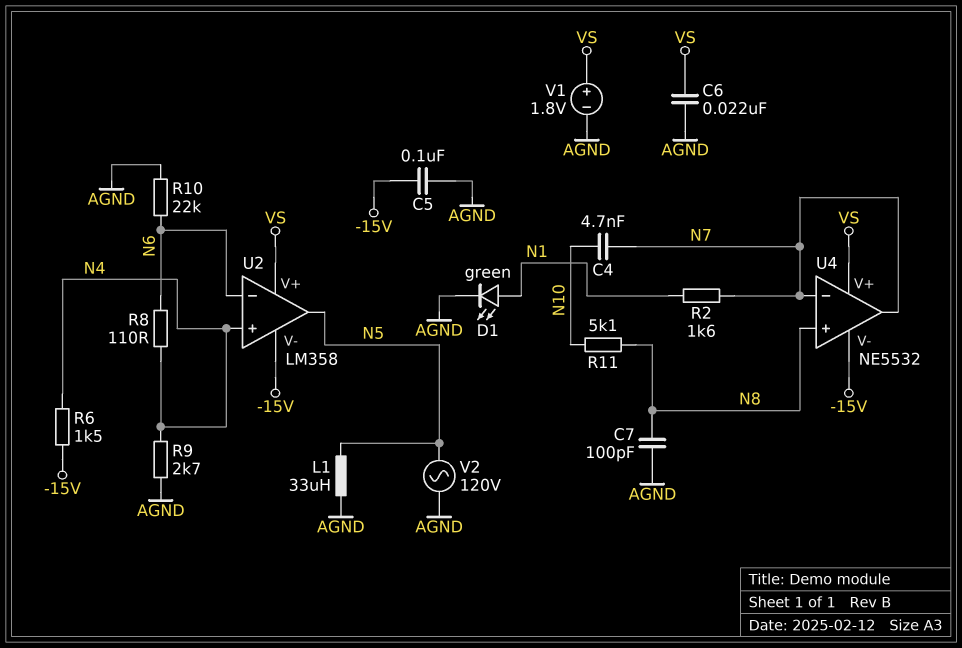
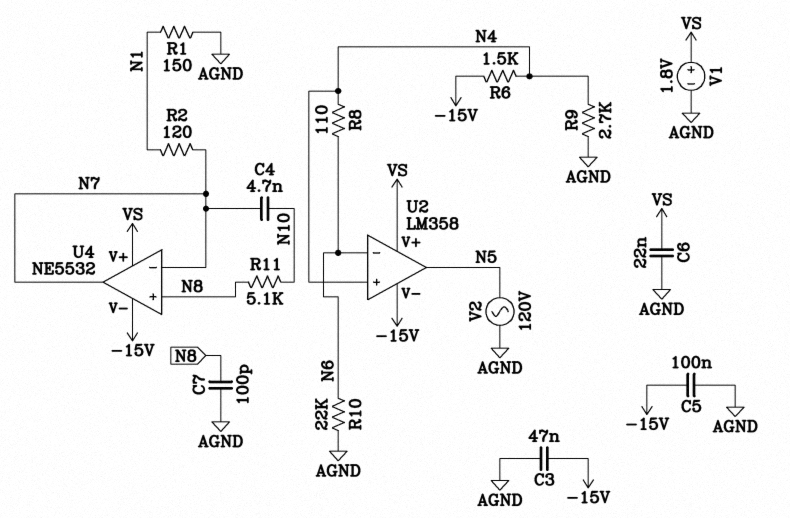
C3: none -> 47nF (-15V, AGND)
D1: LED green (A N1, K AGND) -> none
L1: 33uH (AGND, N5) -> none
R1: none -> 150 (AGND, N1)
R2: 1.6k (N1, N7) -> 120 (N1, N7)

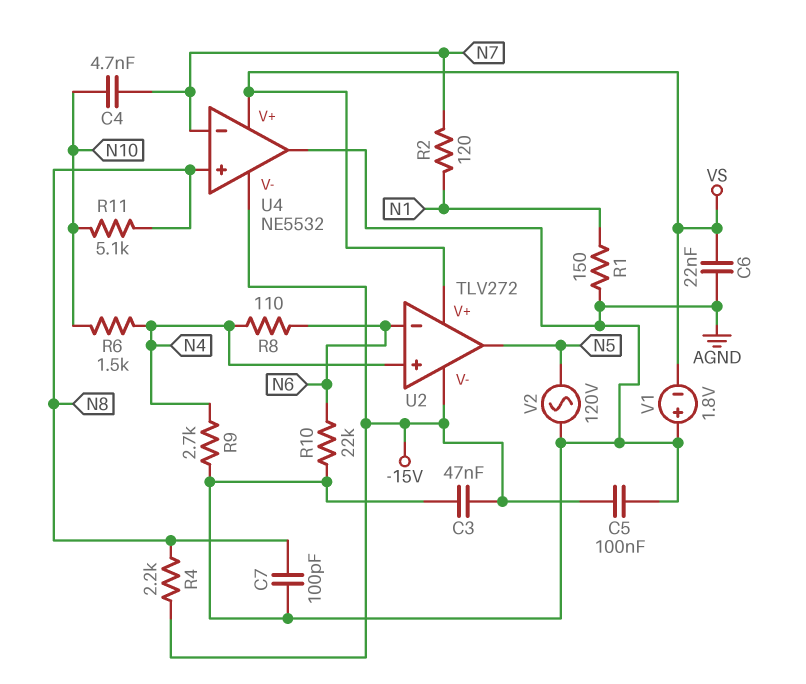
R4: none -> 2.2k (-15V, N8)
R6: 1.5k (-15V, N4) -> 1.5k (N4, N10)
U2: LM358 -> TLV272
U4 pin out: N7 -> AGND
V1: 1.8V (plus VS, minus AGND) -> 1.8V (plus AGND, minus VS)

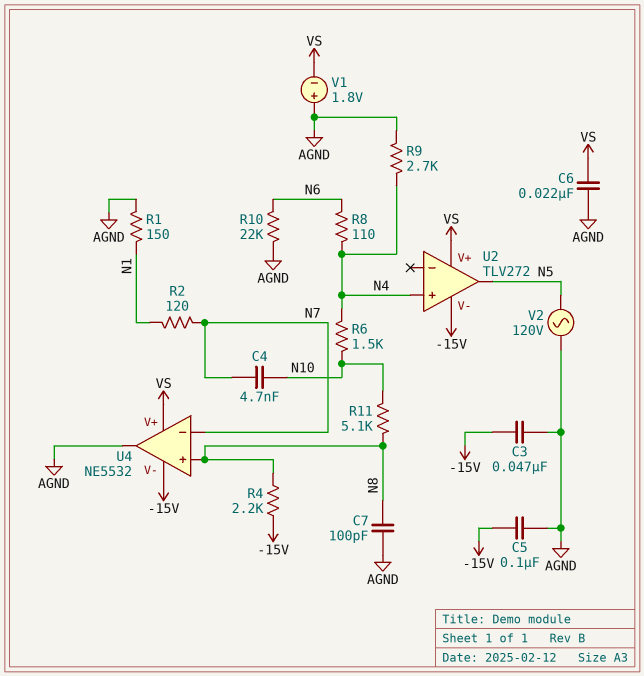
U2 pin in-: N6 -> none

